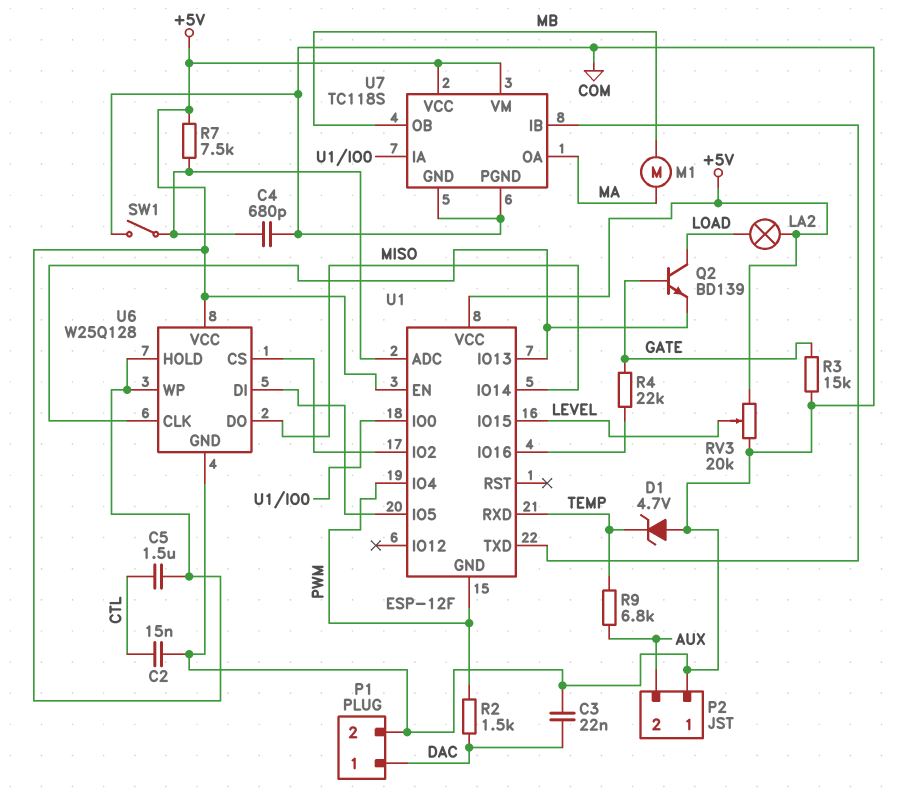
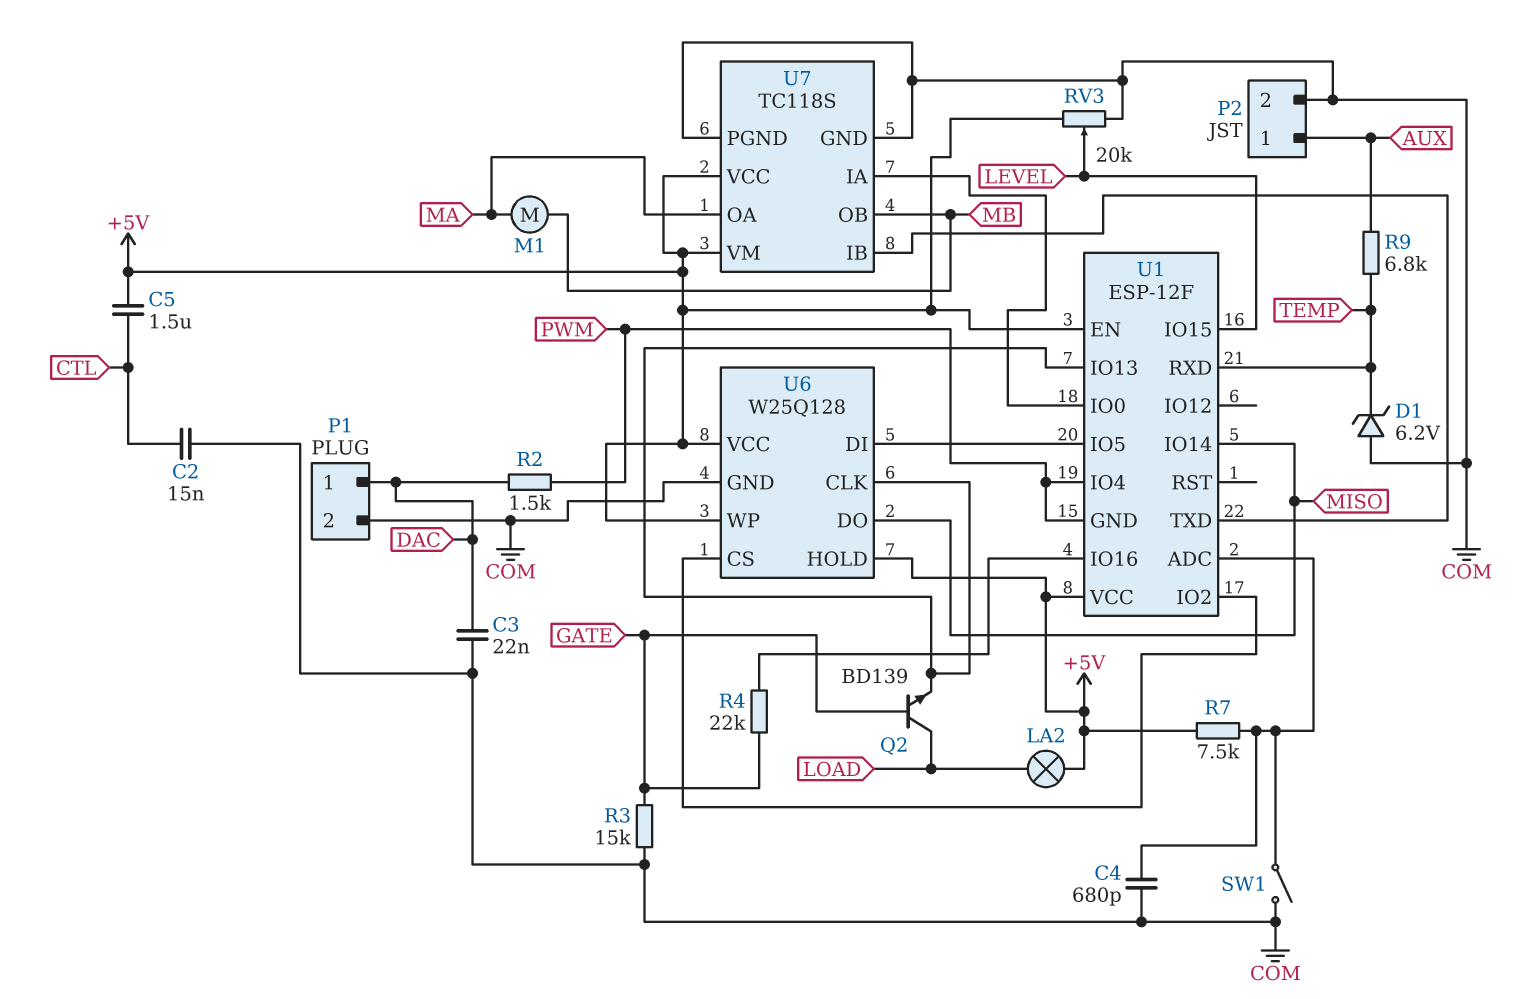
D1: zener 4.7V (A COM, K TEMP) -> zener 6.2V (A COM, K TEMP)
P2 pin 1: COM -> AUX
P2 pin 2: AUX -> COM

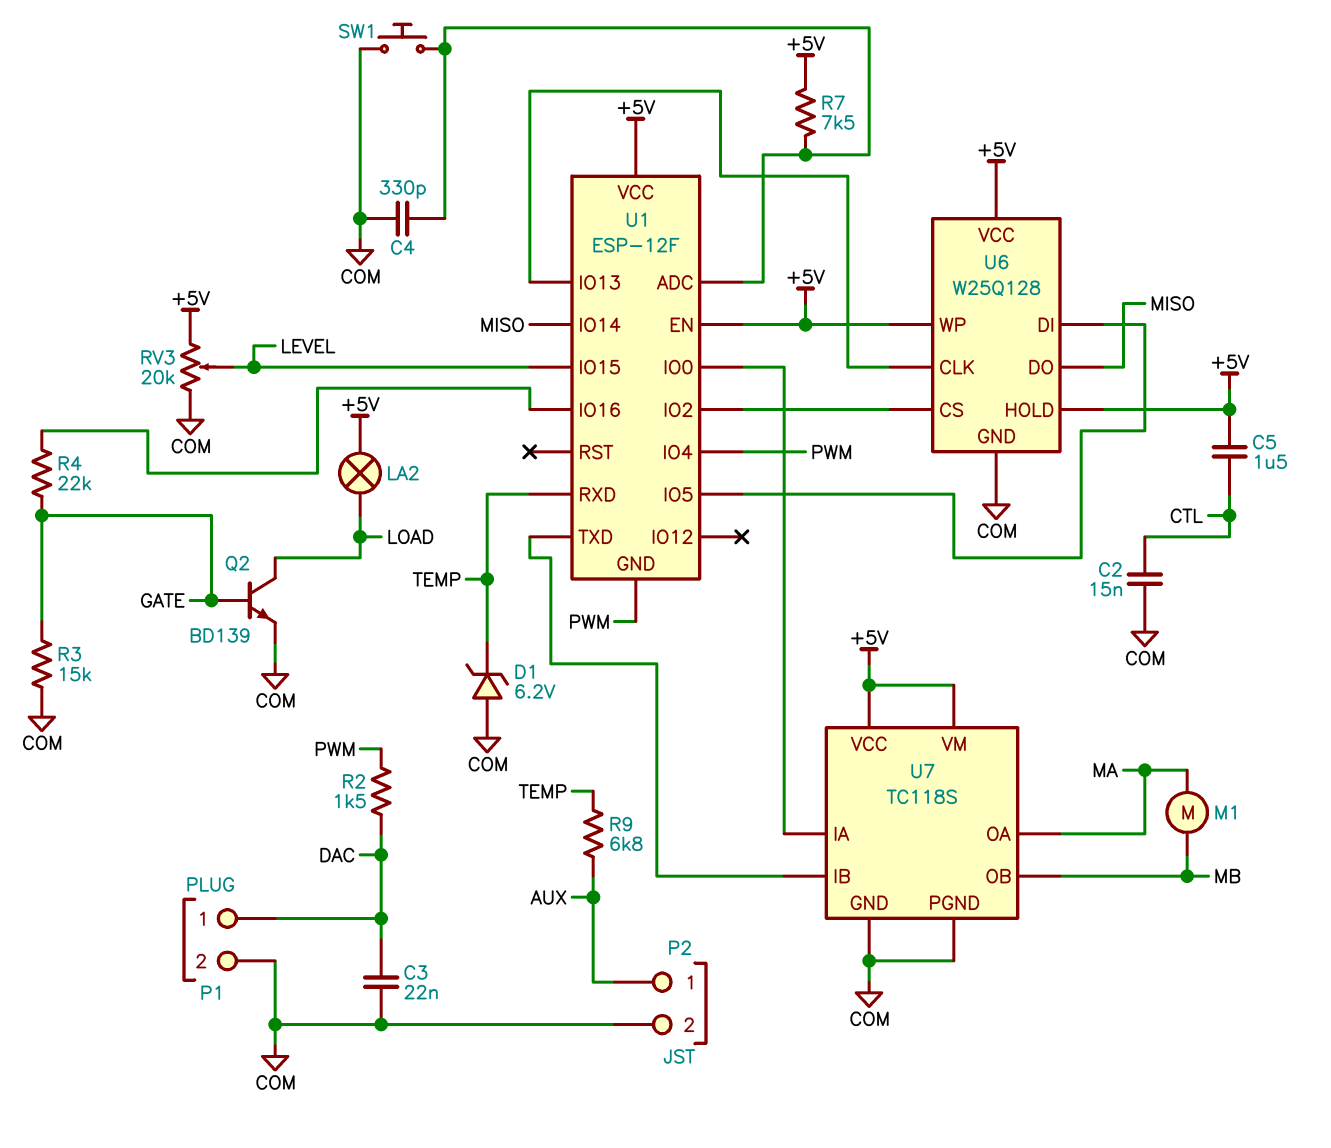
C4: 680pF (COM, U1/ADC) -> 330pF (COM, U1/ADC)
Q2: NPN BD139 (B GATE, C LOAD, E U1/IO13) -> NPN BD139 (B GATE, C LOAD, E COM)
SW1: switch (COM, U1/ADC) -> button (COM, U1/ADC)

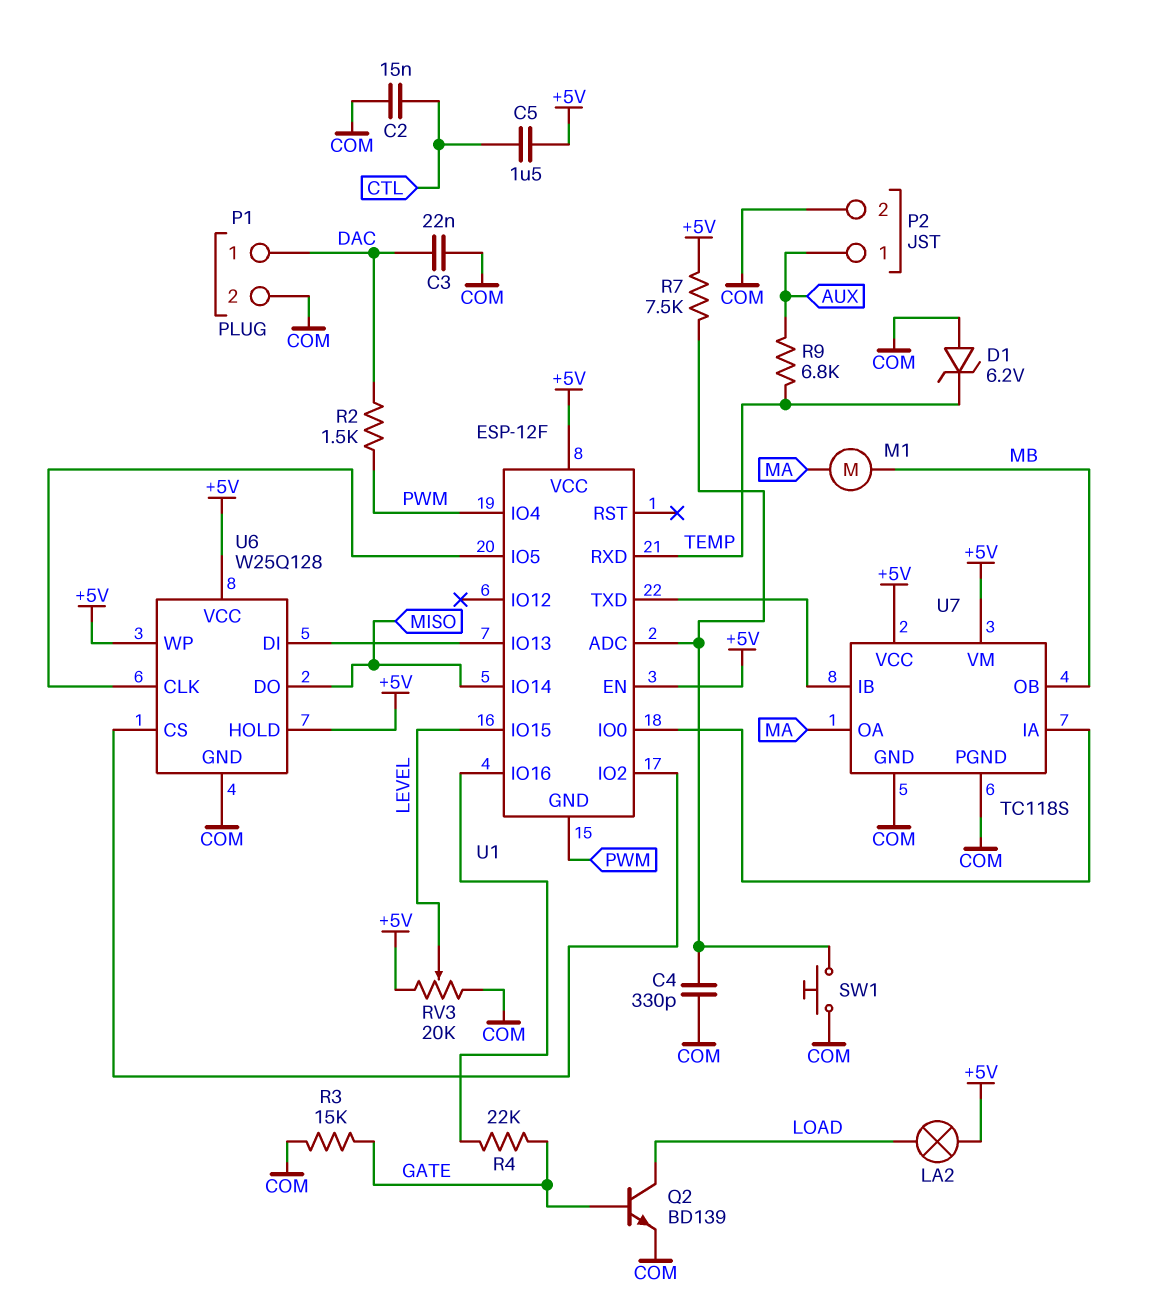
U6 pin CLK: U1/IO13 -> U1/IO5
U6 pin DI: U1/IO5 -> U1/IO13

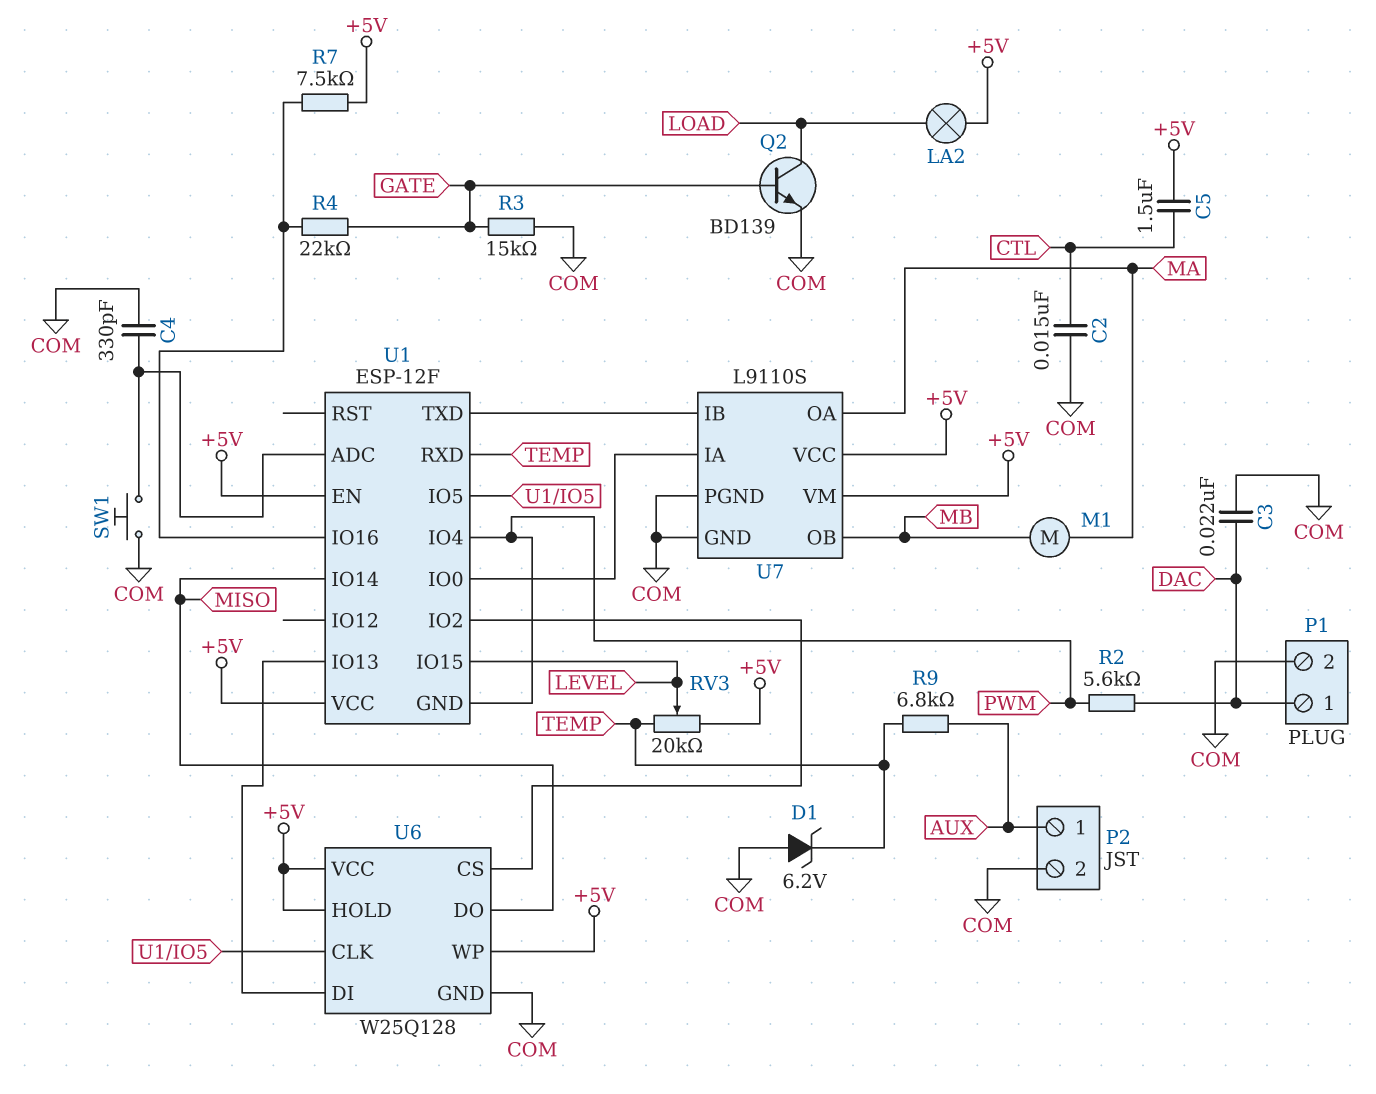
R2: 1.5k (DAC, PWM) -> 5.6k (DAC, PWM)
R7: 7.5k (+5V, U1/ADC) -> 7.5k (+5V, U1/IO16)
RV3: 20k (+5V, COM, wiper LEVEL) -> 20k (+5V, TEMP, wiper LEVEL)
U7: TC118S -> L9110S

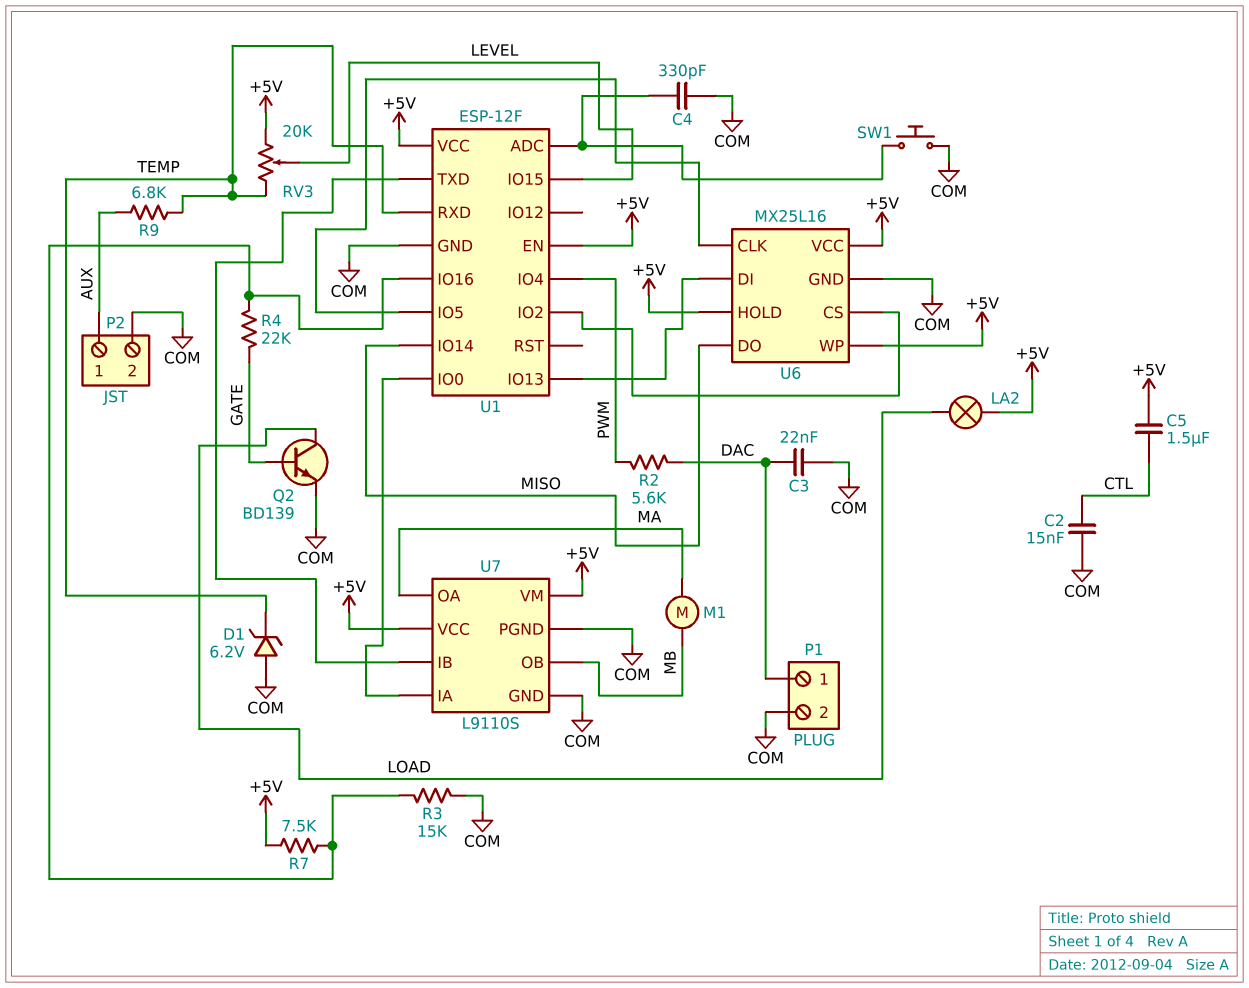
R3: 15k (COM, GATE) -> 15k (COM, U1/IO16)
U1 pin GND: PWM -> COM
U6: W25Q128 -> MX25L16

